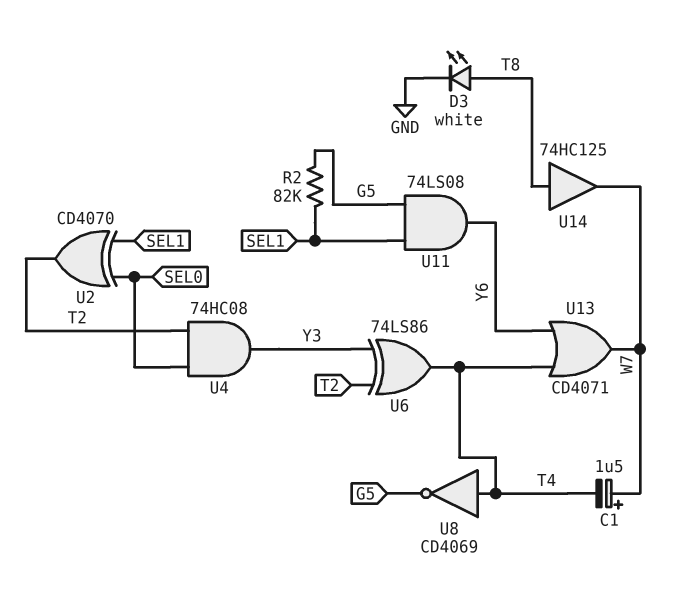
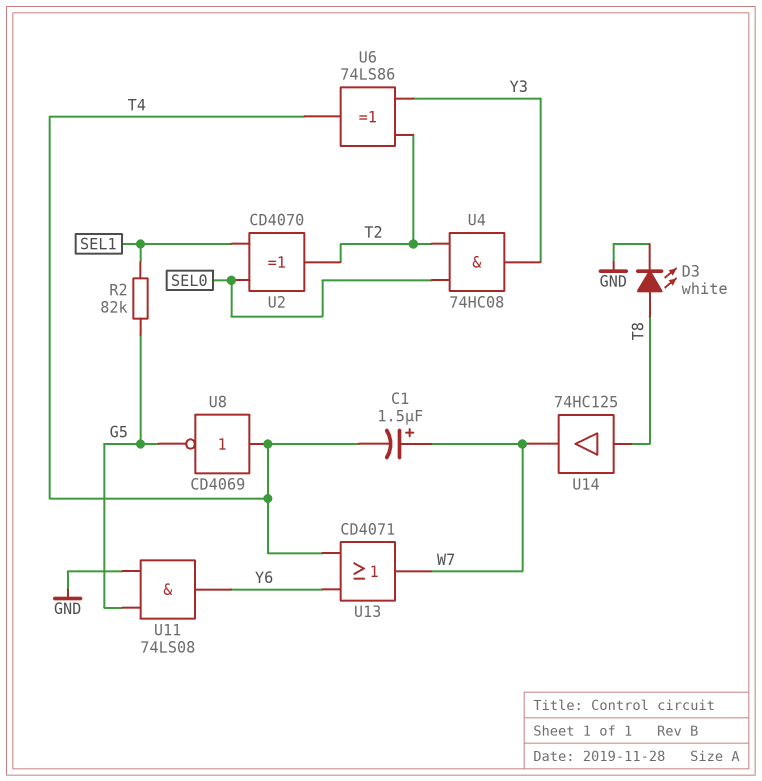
U11: AND 74LS08 (in G5, in SEL1, out Y6) -> AND 74LS08 (in G5, in GND, out Y6)

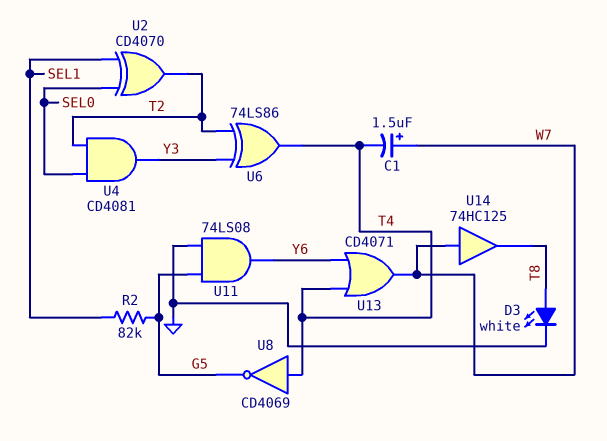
U4: AND 74HC08 (in SEL0, in T2, out Y3) -> AND CD4081 (in SEL0, in T2, out Y3)
U14: buffer 74HC125 (in T8, out W7) -> buffer 74HC125 (in W7, out T8)

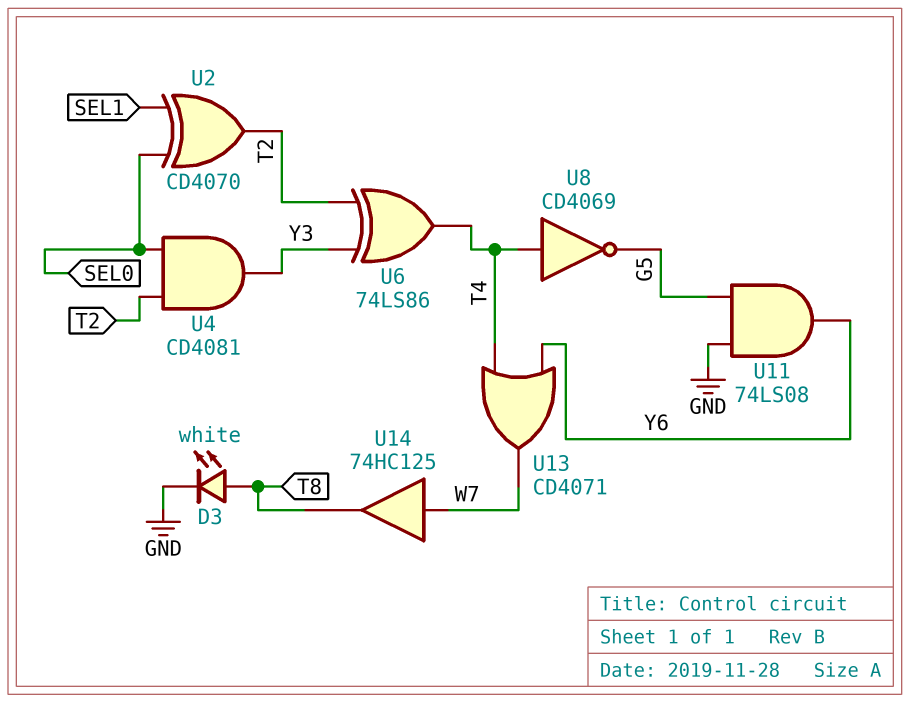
C1: 1.5uF (plus W7, minus T4) -> none
R2: 82k (G5, SEL1) -> none

